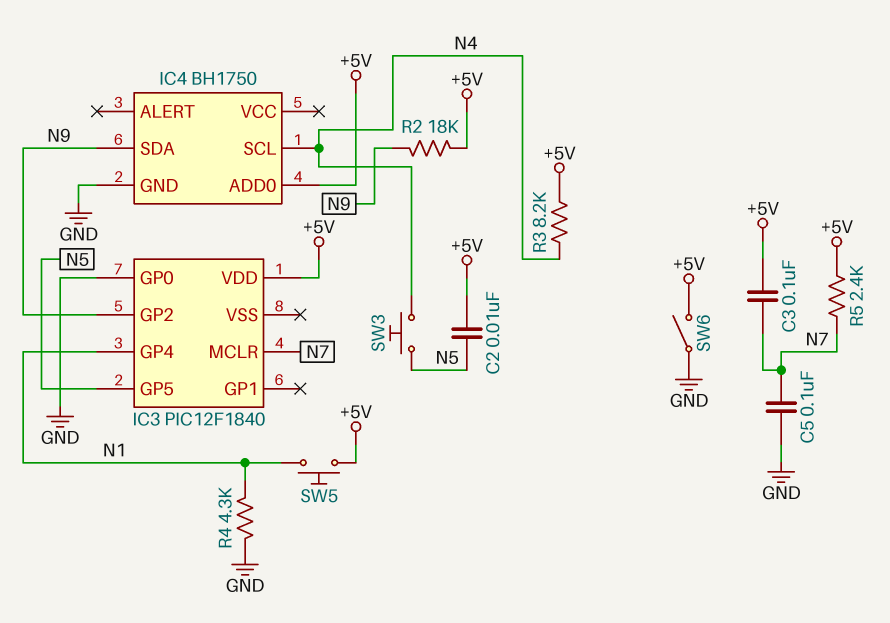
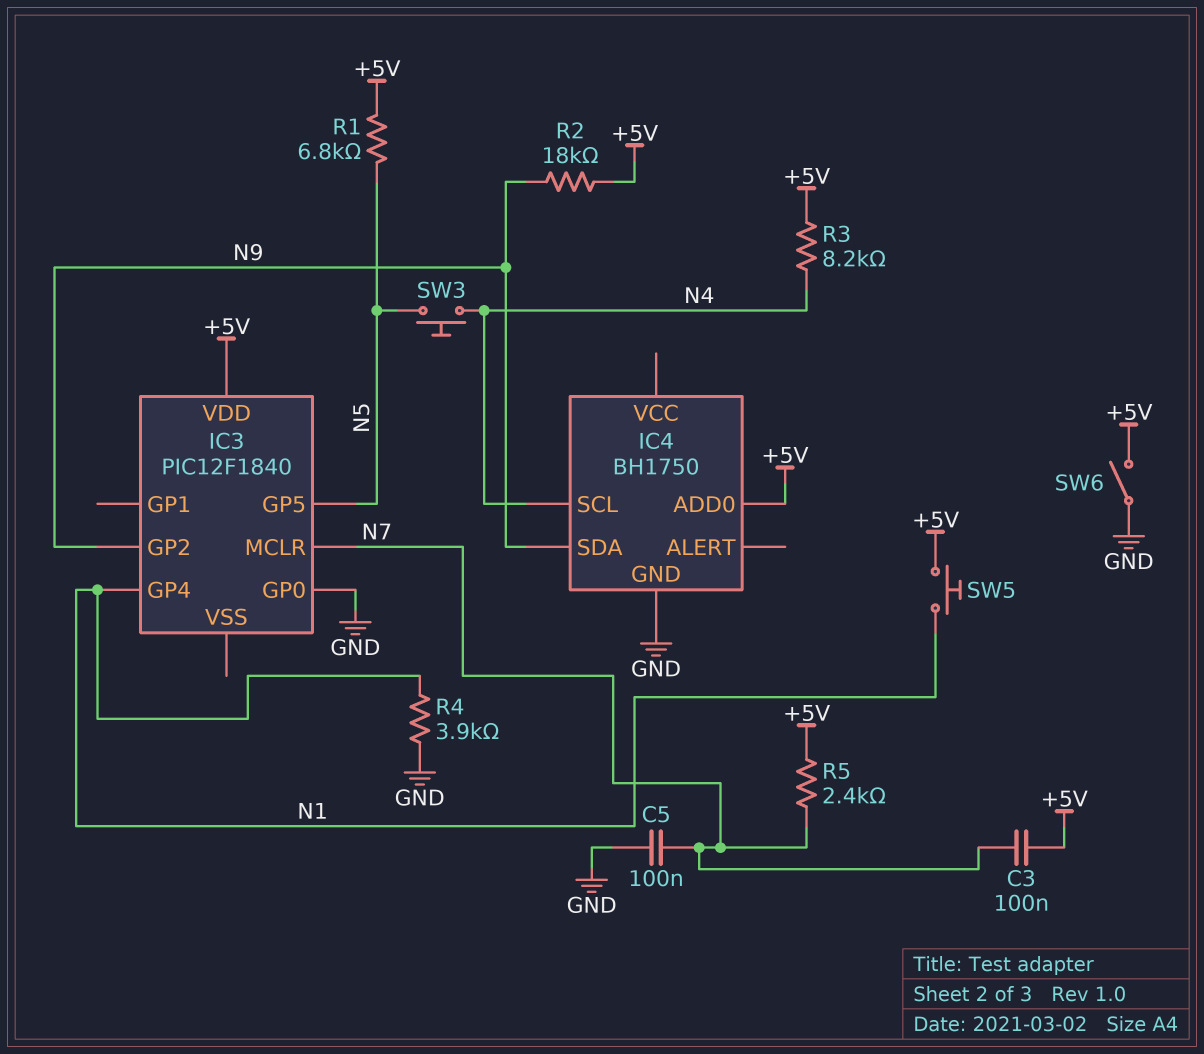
C2: 10nF (+5V, N5) -> none
R1: none -> 6.8k (+5V, N5)
R4: 4.3k (GND, N1) -> 3.9k (GND, N1)

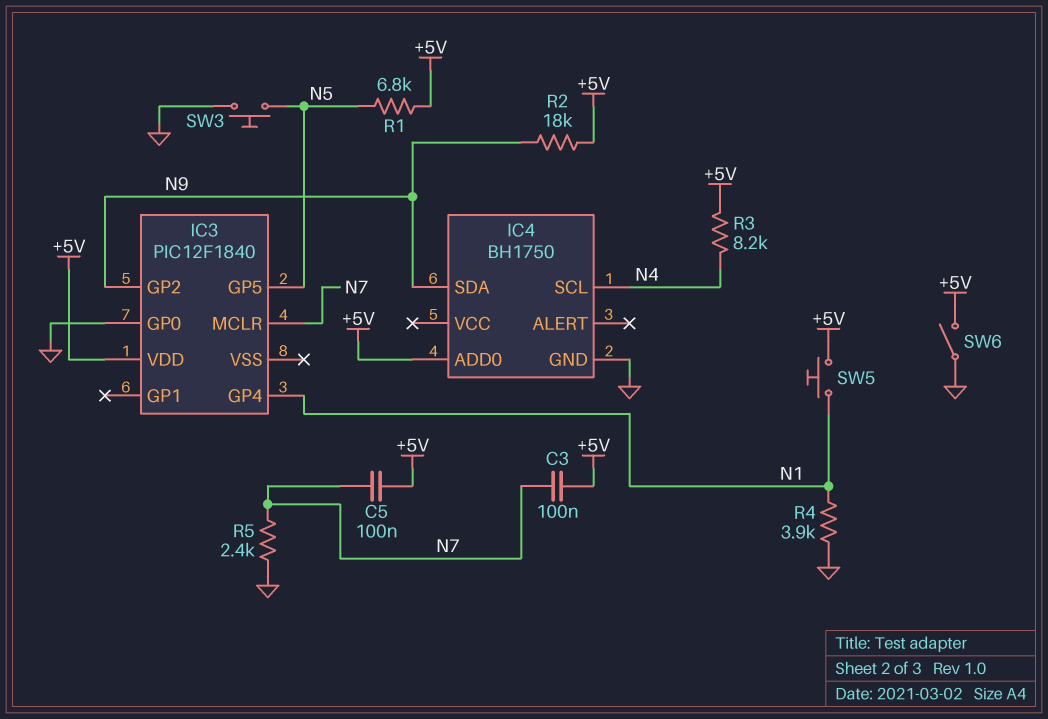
C5: 100nF (GND, N7) -> 100nF (+5V, N7)
R5: 2.4k (+5V, N7) -> 2.4k (GND, N7)
SW3: button (N4, N5) -> button (GND, N5)

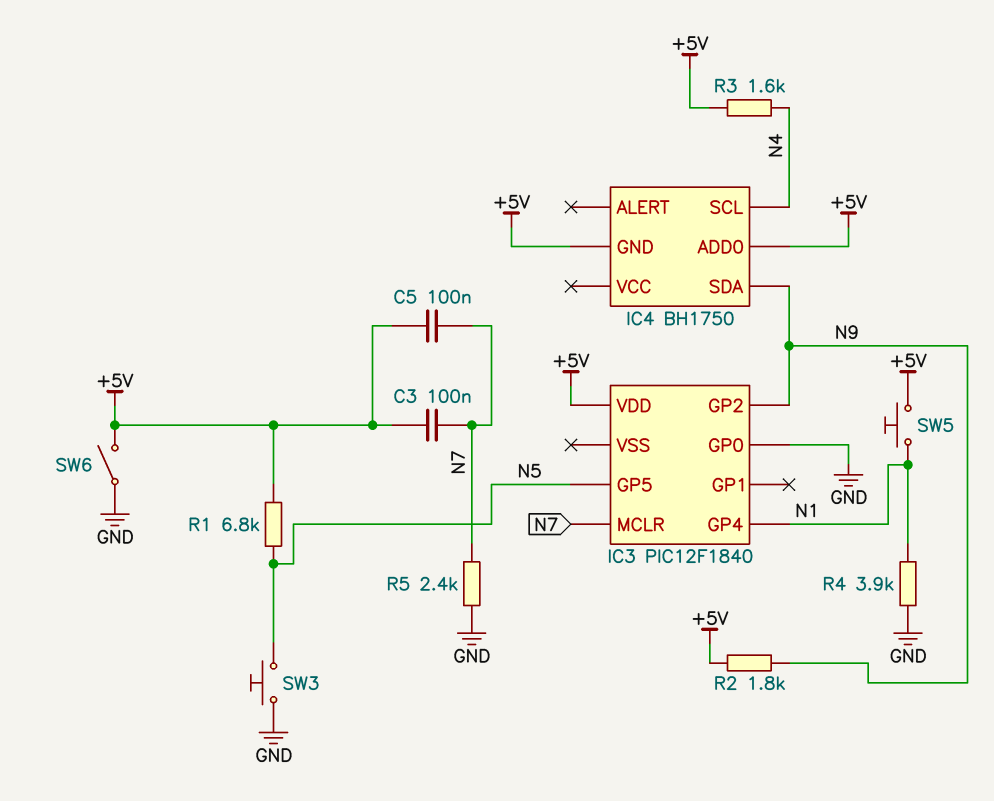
IC4 pin GND: GND -> +5V
R2: 18k (+5V, N9) -> 1.8k (+5V, N9)
R3: 8.2k (+5V, N4) -> 1.6k (+5V, N4)

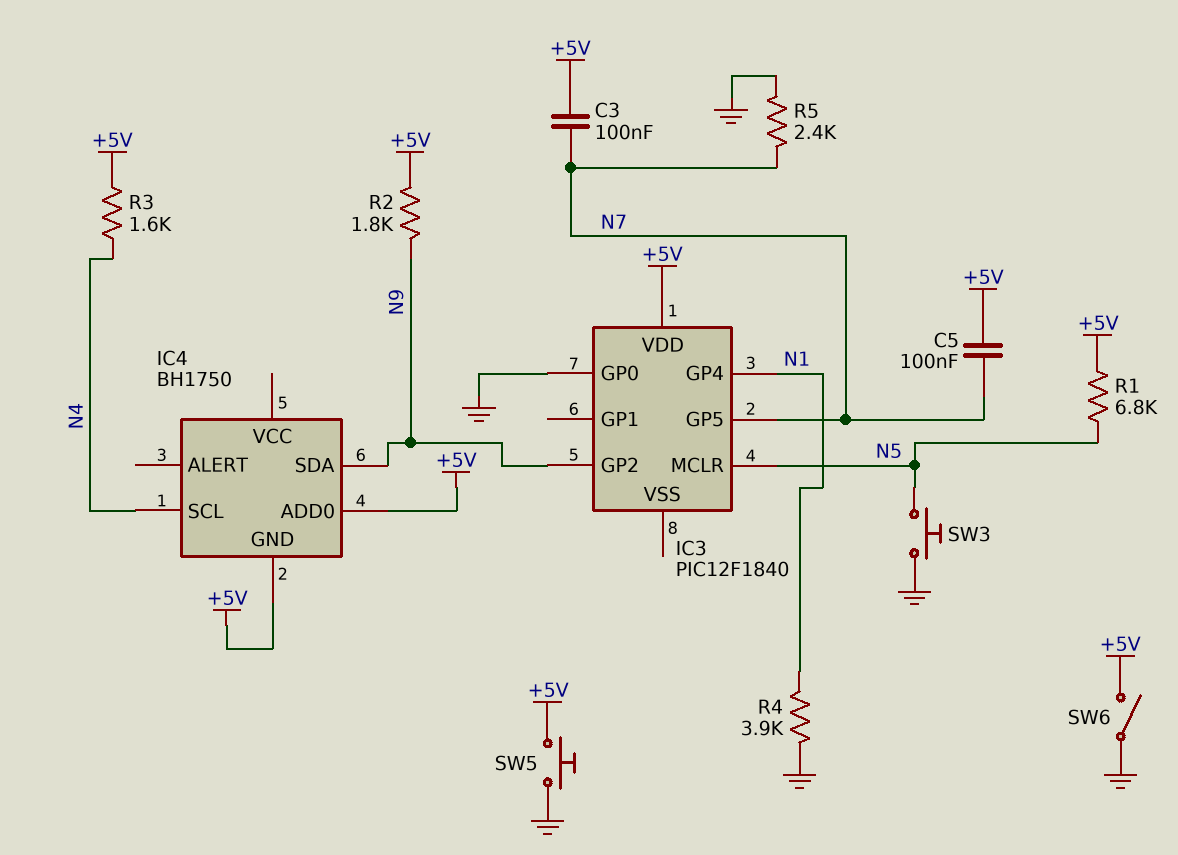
IC3 pin GP5: N5 -> N7
IC3 pin MCLR: N7 -> N5
SW5: button (+5V, N1) -> button (+5V, GND)

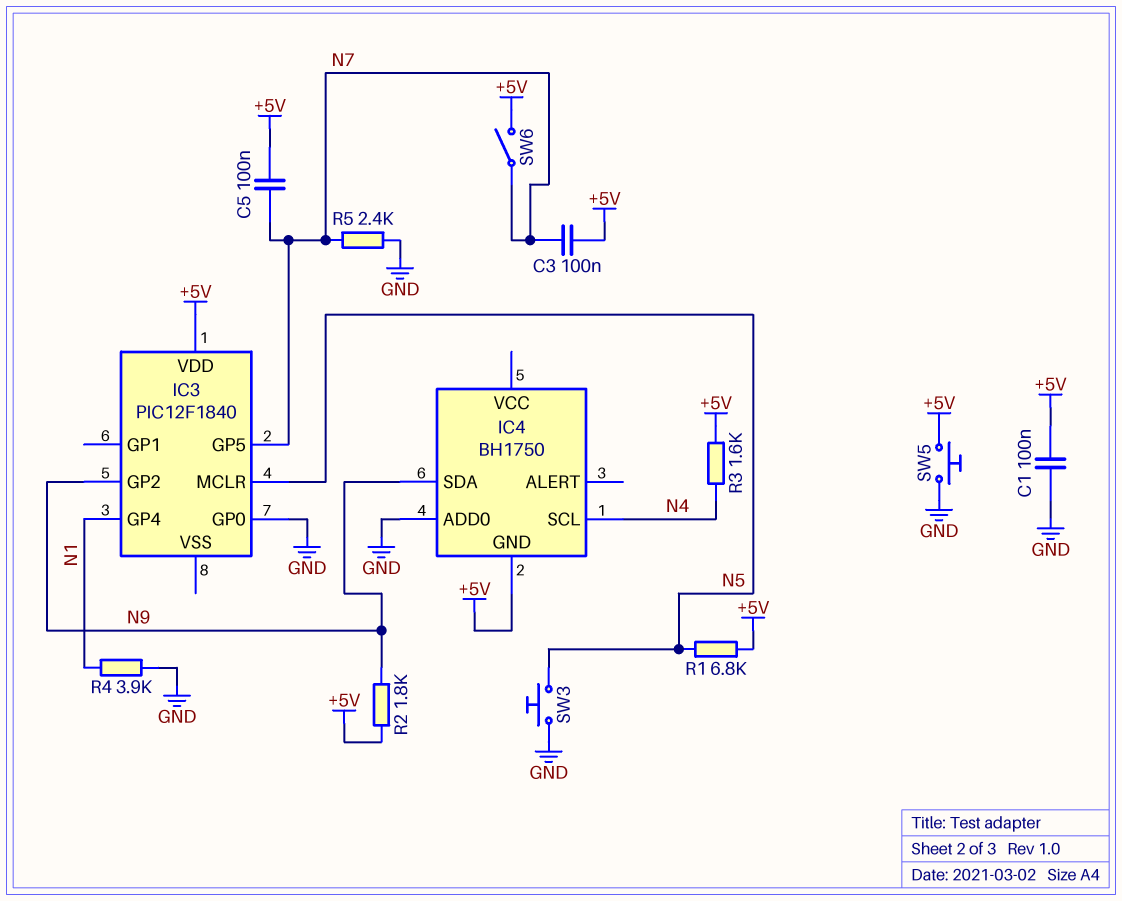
C1: none -> 100nF (+5V, GND)
IC4 pin ADD0: +5V -> GND
SW6: switch (+5V, GND) -> switch (+5V, N7)

